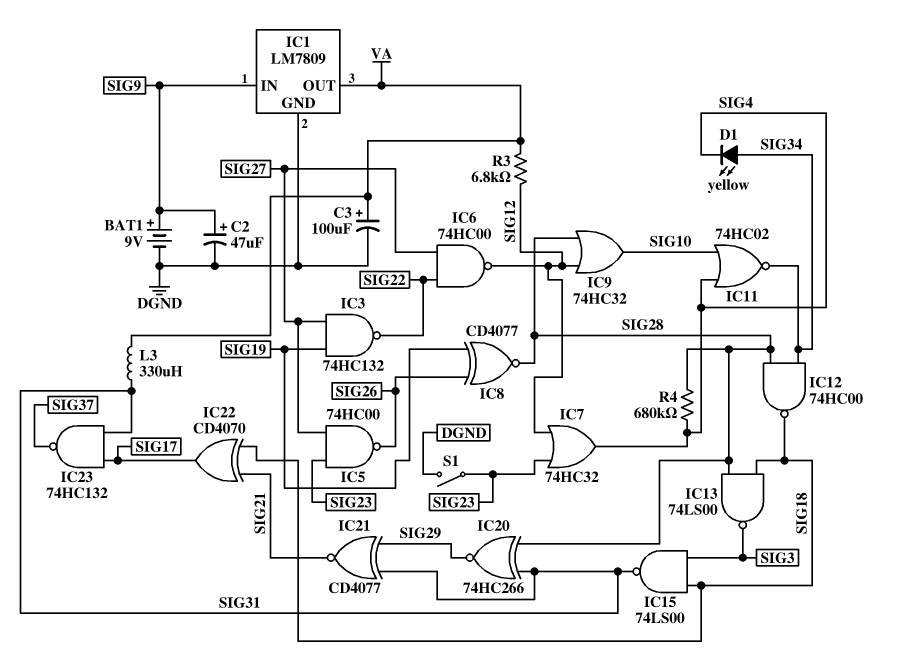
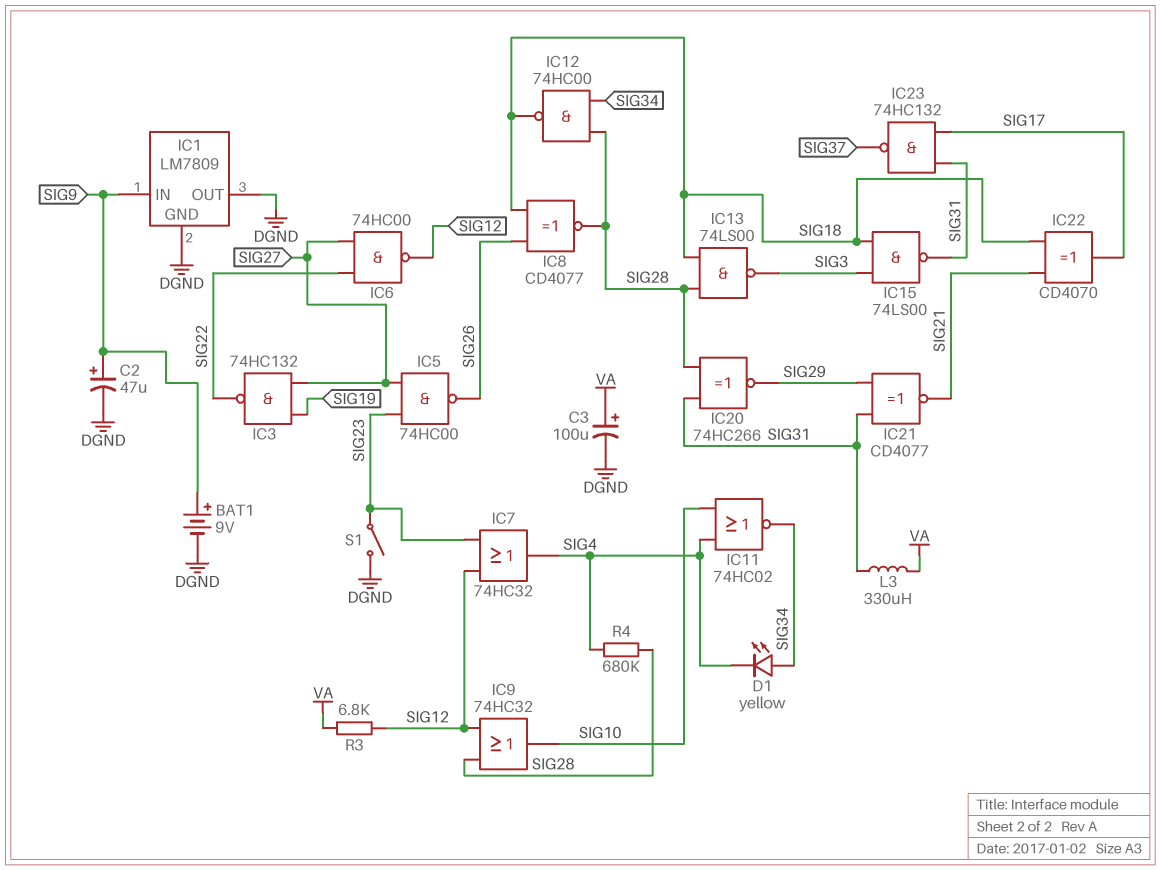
IC1 pin OUT: VA -> DGND
IC8: XNOR CD4077 (in SIG19, in SIG26, out SIG28) -> XNOR CD4077 (in SIG18, in SIG26, out SIG28)

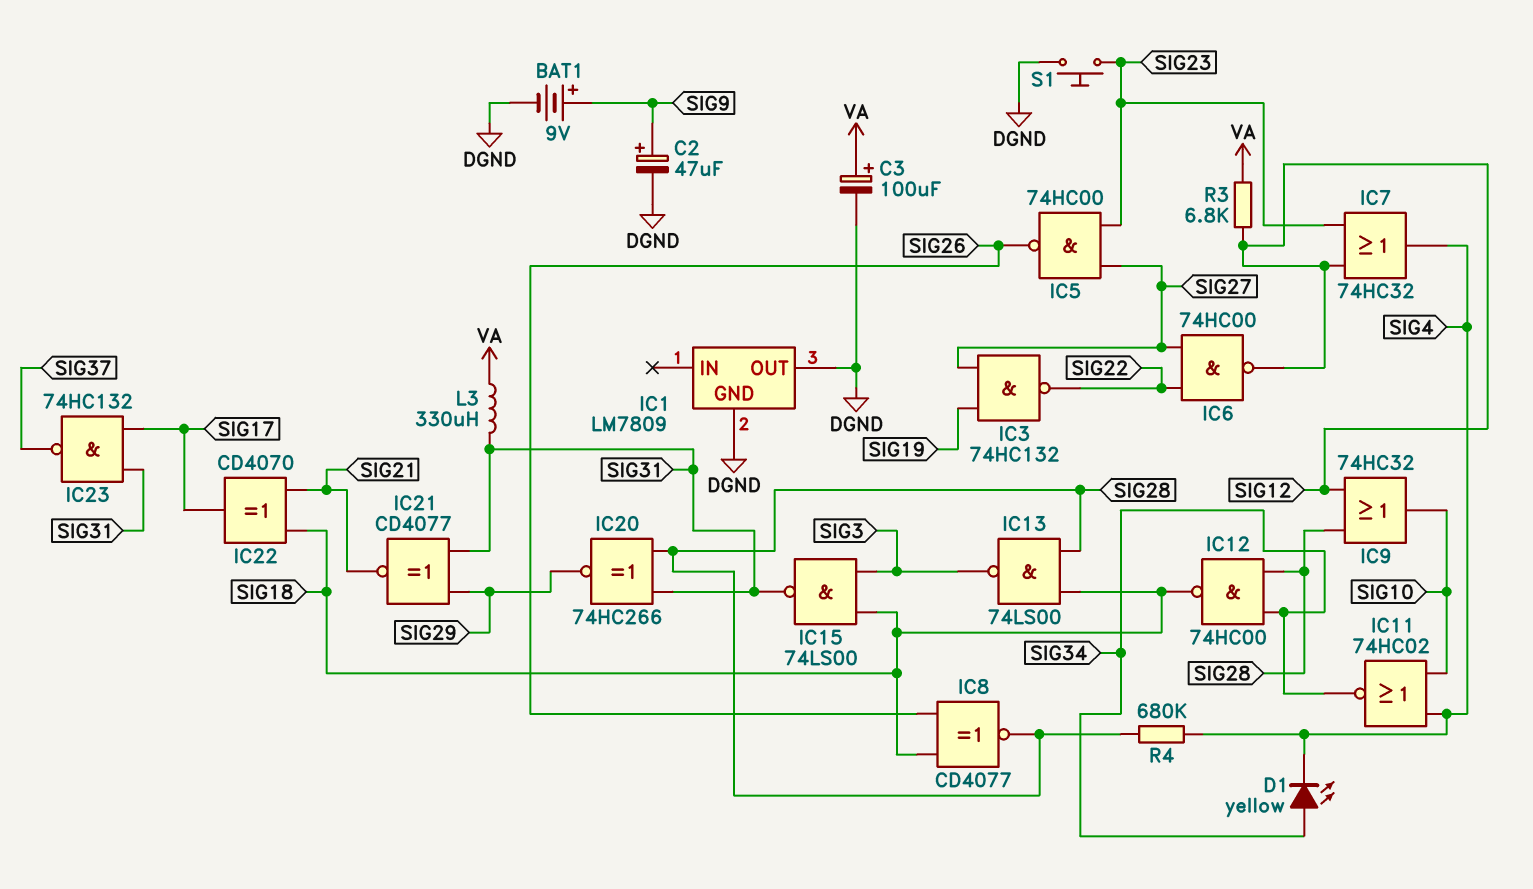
IC1 pin IN: SIG9 -> none
S1: switch (DGND, SIG23) -> button (DGND, SIG23)

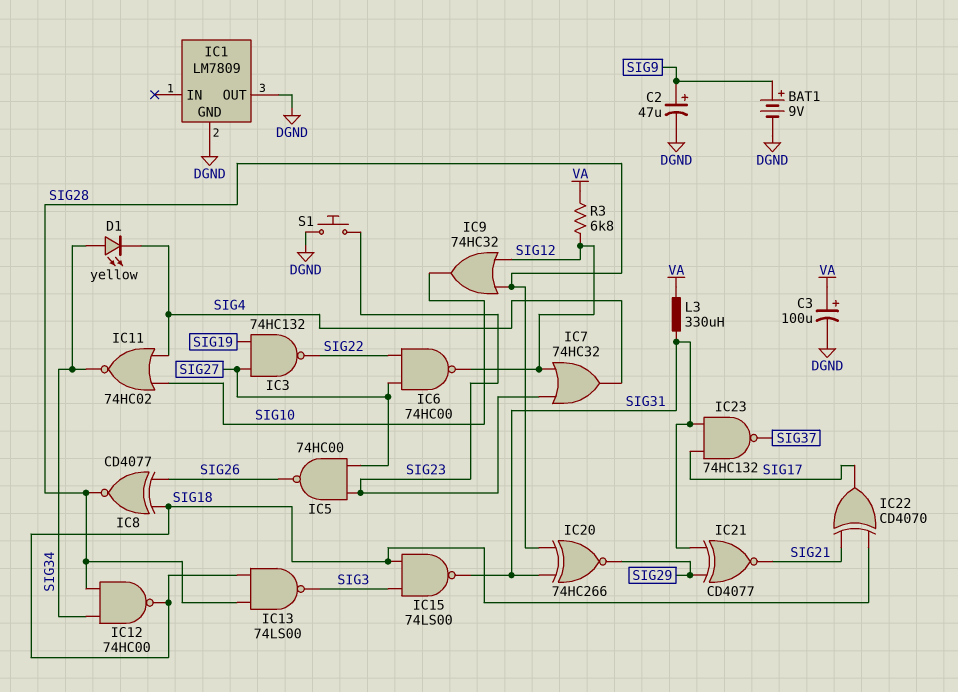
R4: 680k (SIG4, SIG28) -> none

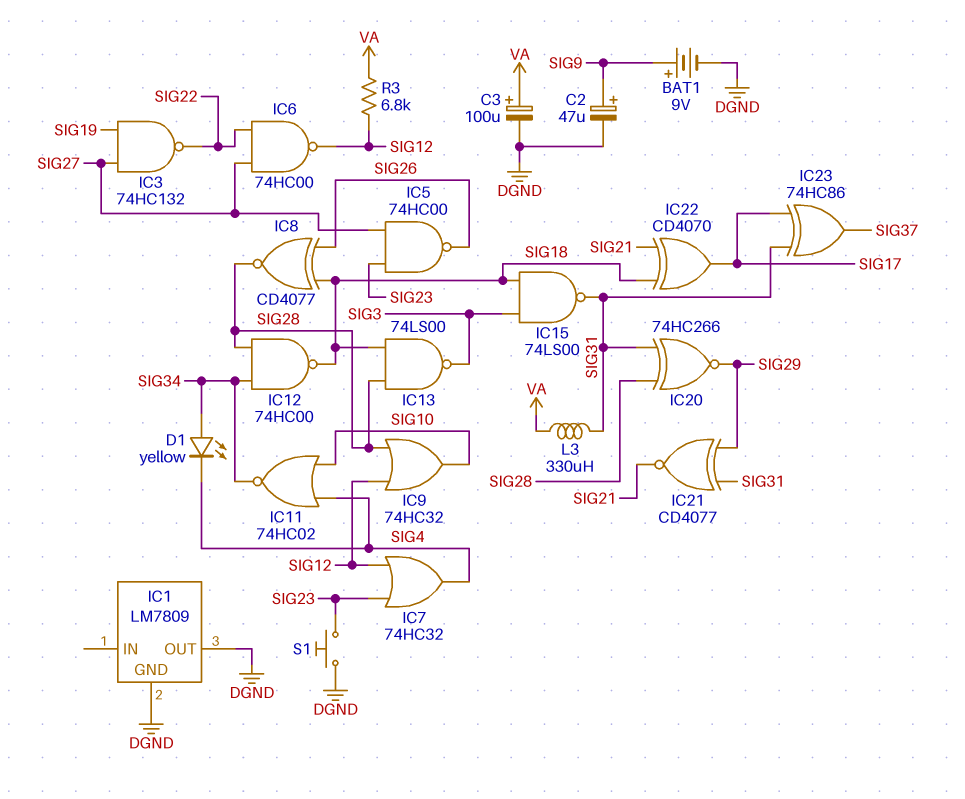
IC23: NAND 74HC132 (in SIG17, in SIG31, out SIG37) -> XOR 74HC86 (in SIG17, in SIG31, out SIG37)

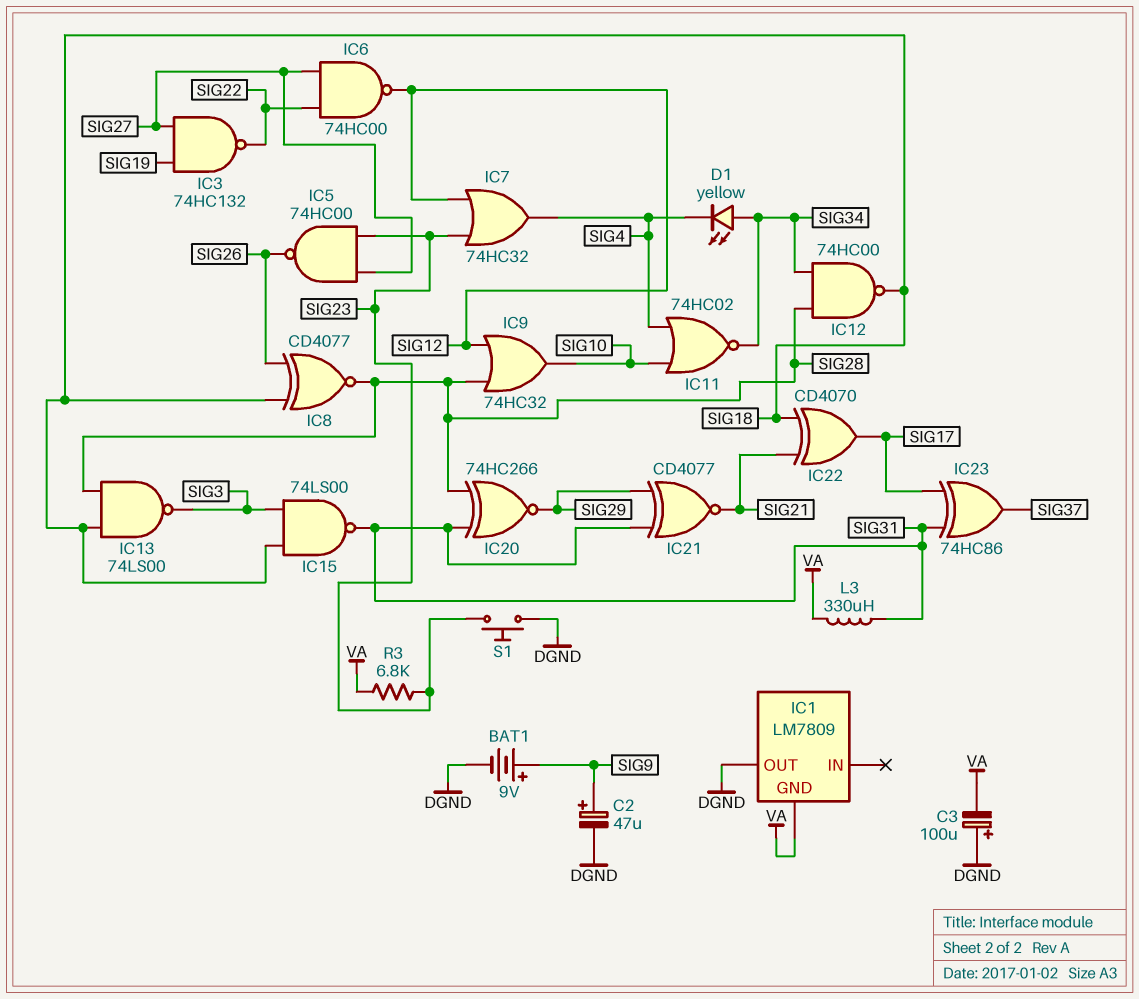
C3: 100uF (plus VA, minus DGND) -> 100uF (plus DGND, minus VA)
IC1 pin GND: DGND -> VA
R3: 6.8k (SIG12, VA) -> 6.8k (SIG23, VA)

